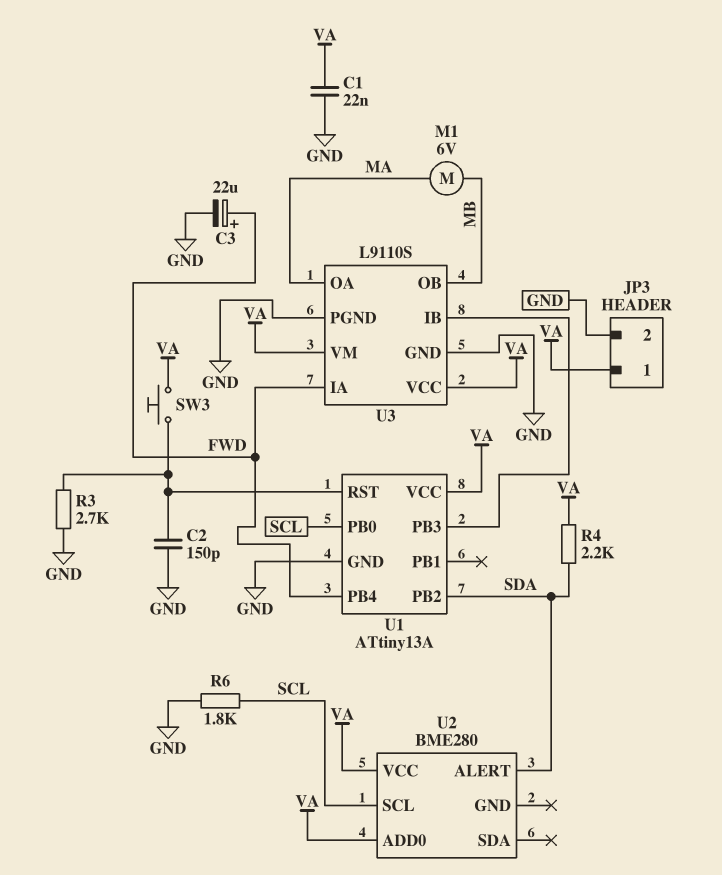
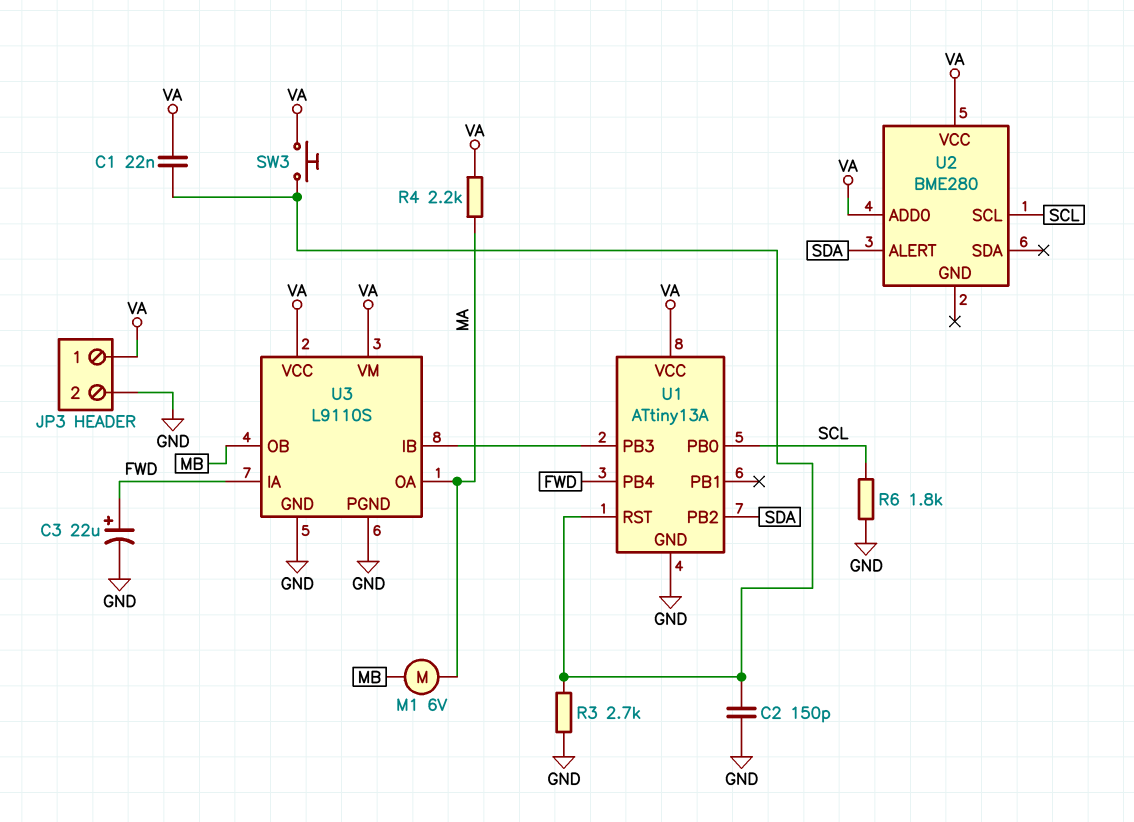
C1: 22nF (GND, VA) -> 22nF (U1/RST, VA)
R4: 2.2k (SDA, VA) -> 2.2k (MA, VA)

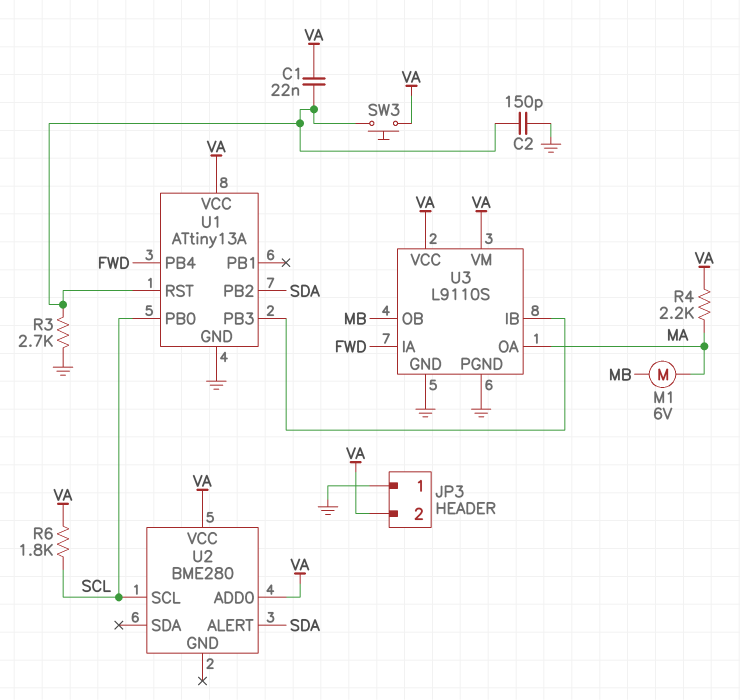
C3: 22uF (plus FWD, minus GND) -> none
JP3 pin 1: VA -> GND
JP3 pin 2: GND -> VA
R6: 1.8k (GND, SCL) -> 1.8k (SCL, VA)

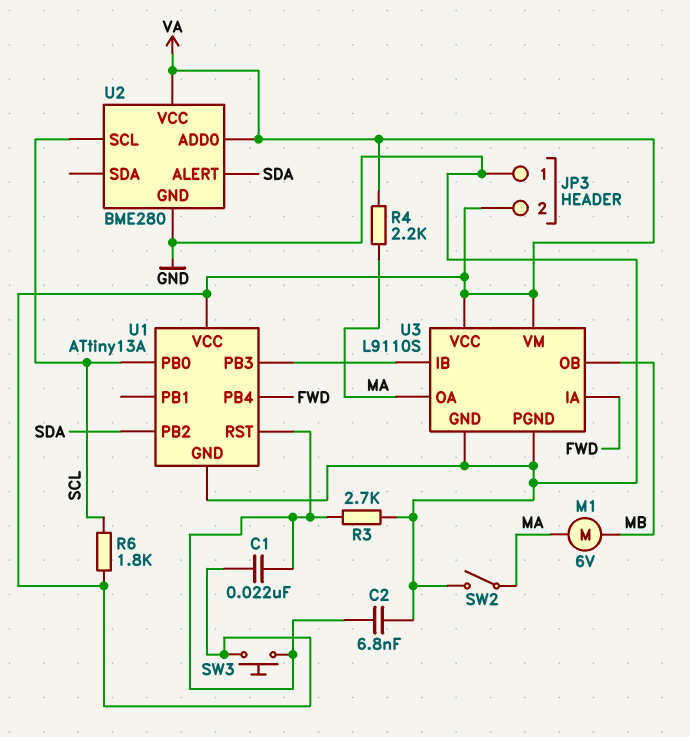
C2: 150pF (GND, U1/RST) -> 6.8nF (GND, U1/RST)
SW2: none -> switch (GND, MA)
U2 pin GND: none -> GND

